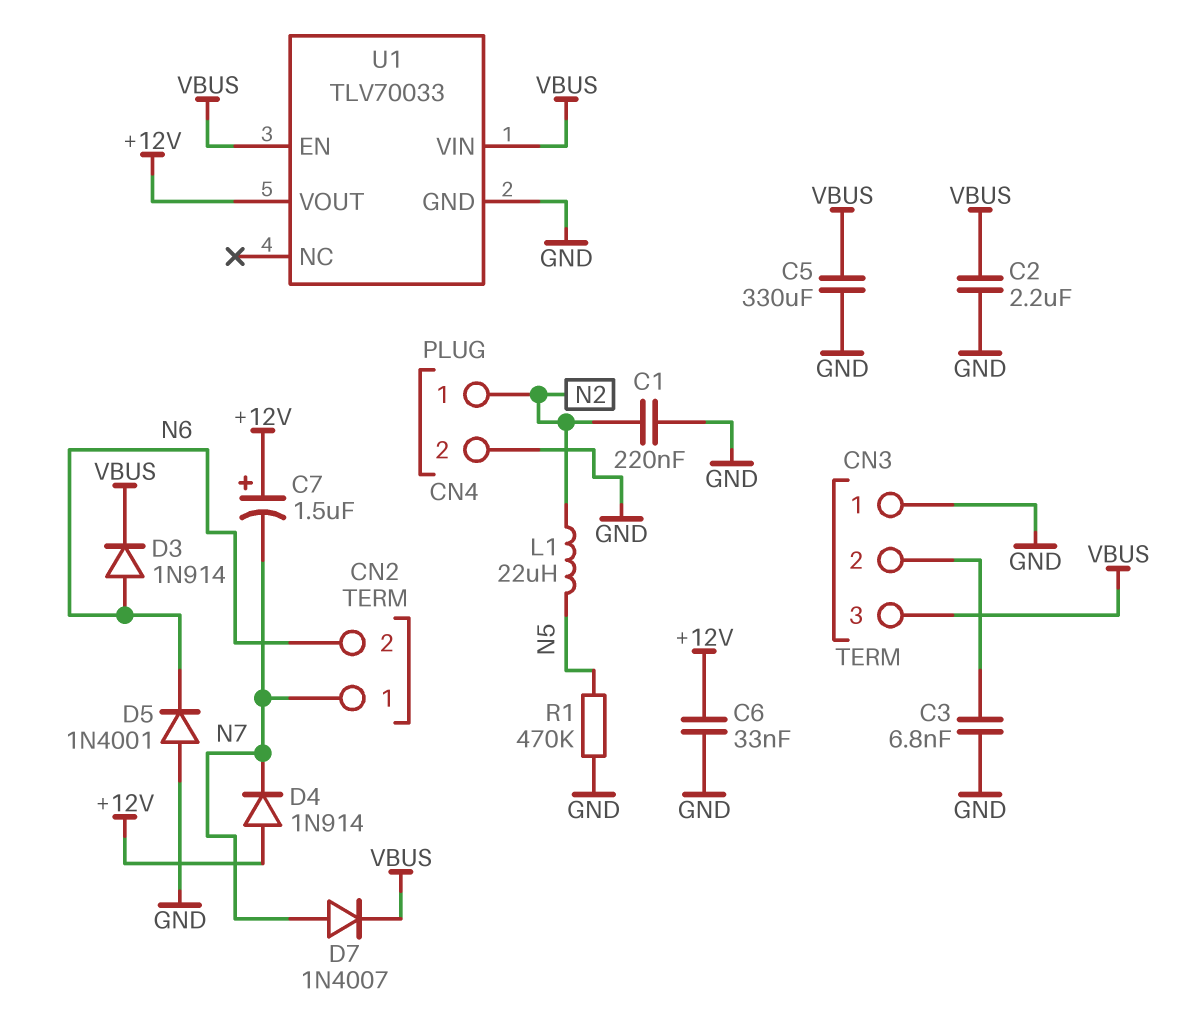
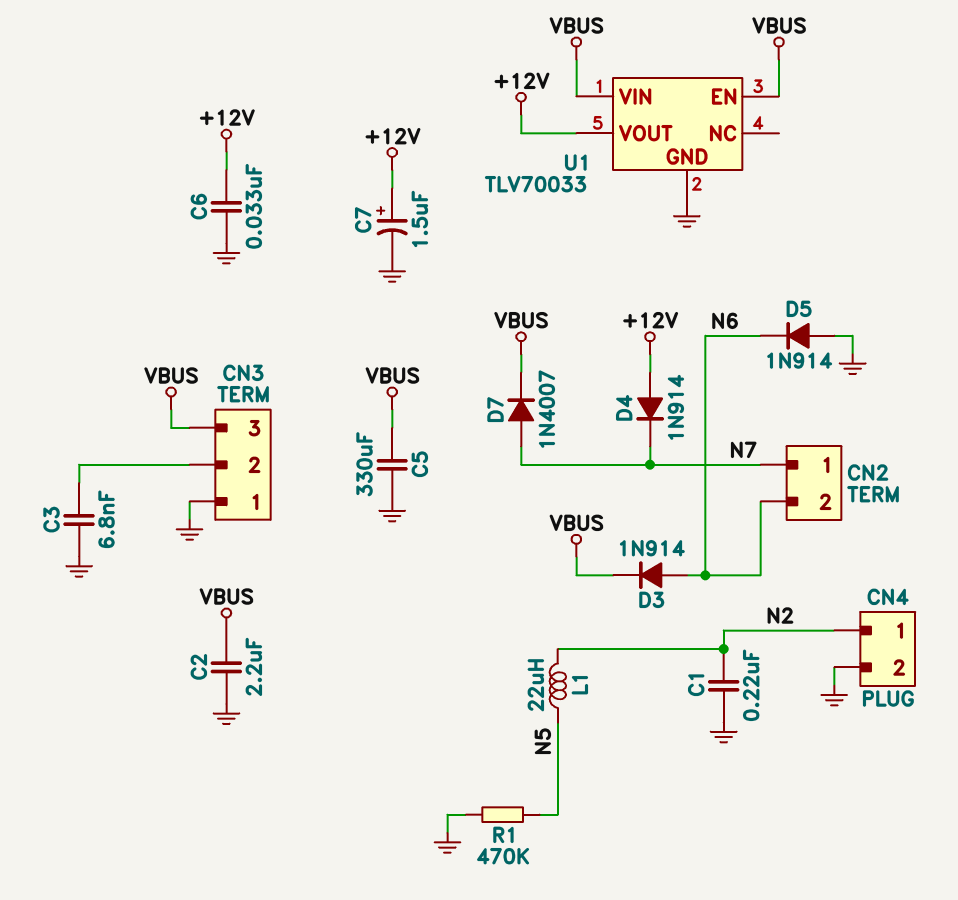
C7: 1.5uF (plus +12V, minus N7) -> 1.5uF (plus +12V, minus GND)
D5: diode 1N4001 (A GND, K N6) -> diode 1N914 (A GND, K N6)

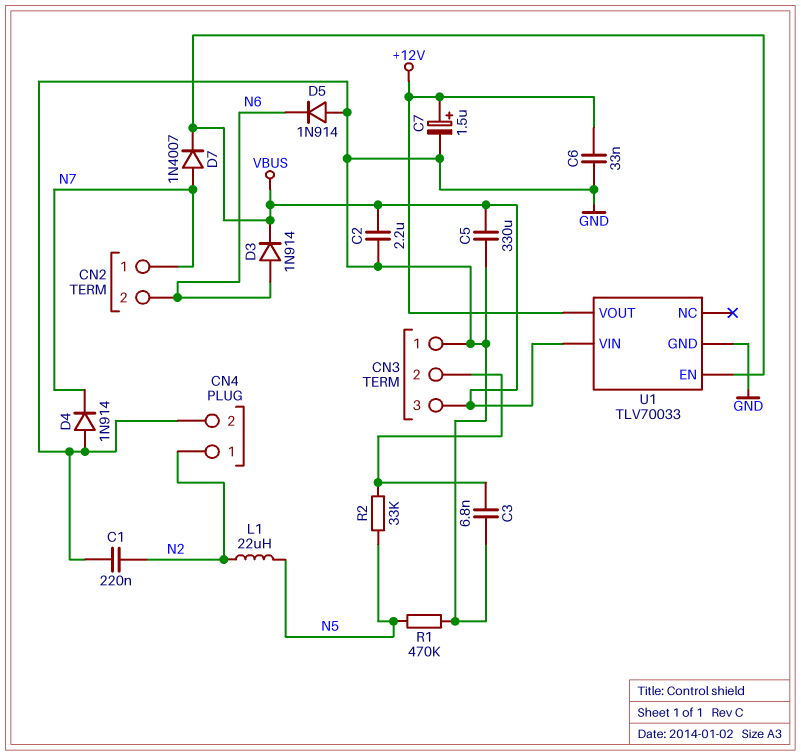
D4: diode 1N914 (A +12V, K N7) -> diode 1N914 (A GND, K N7)
R2: none -> 33k (CN3/2, N5)

